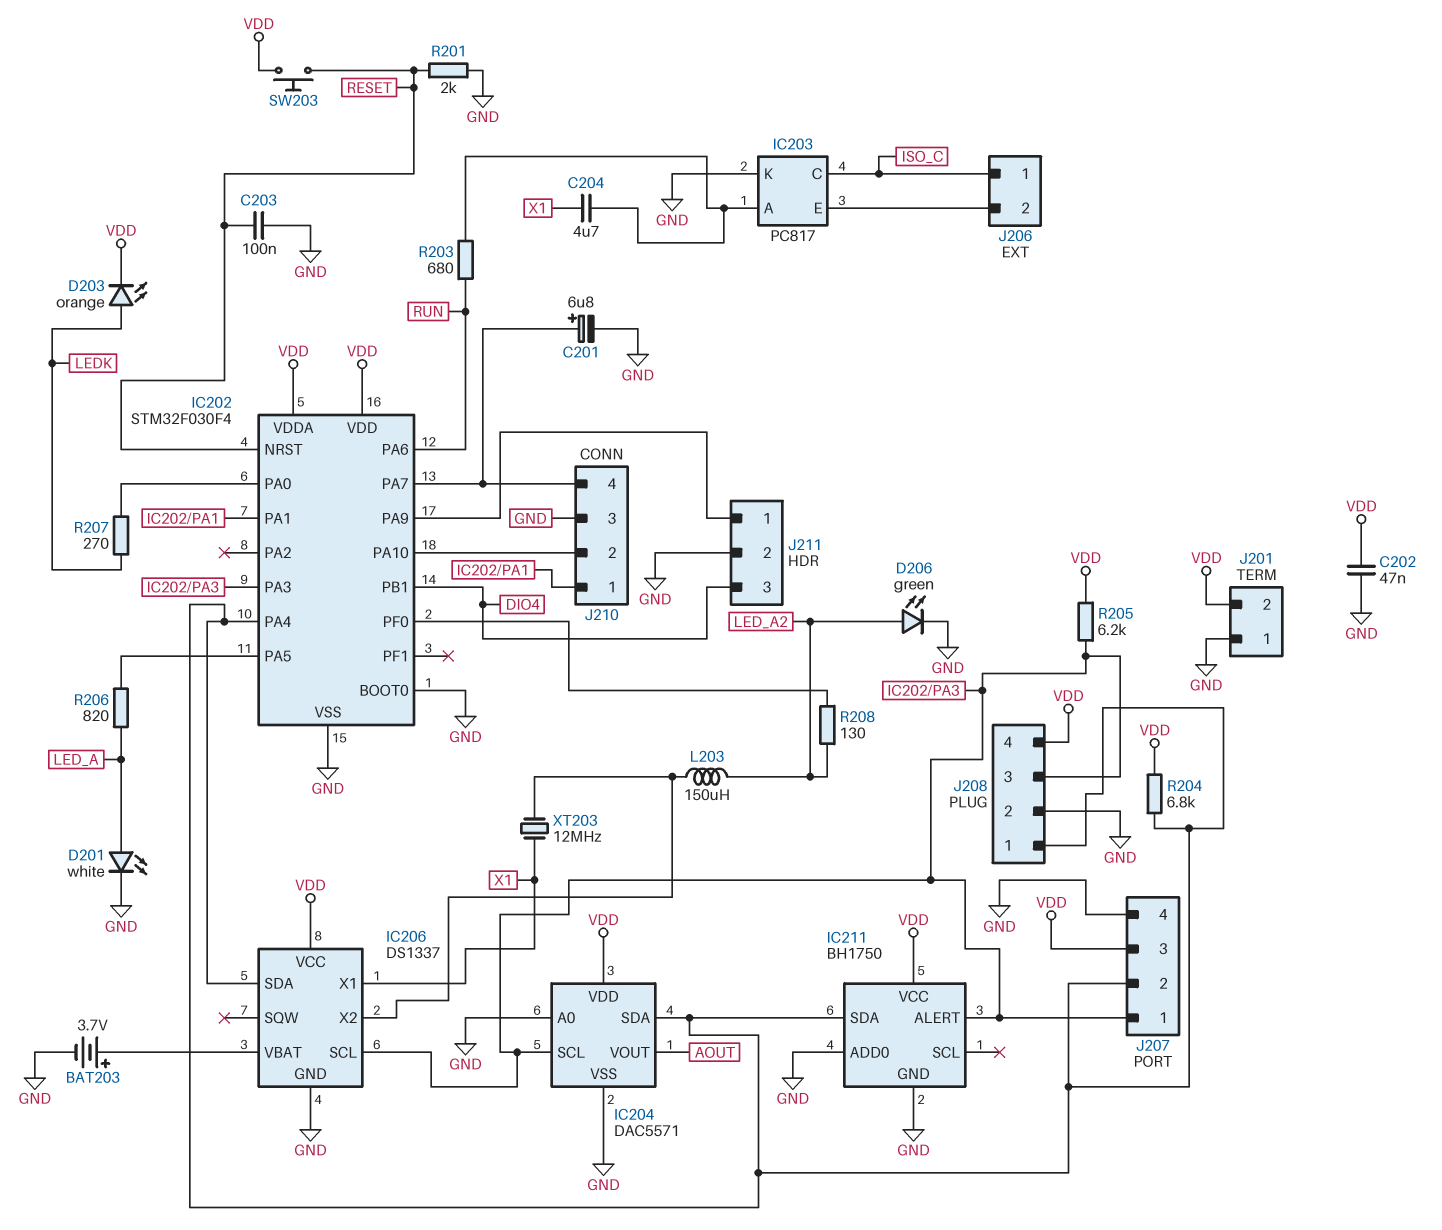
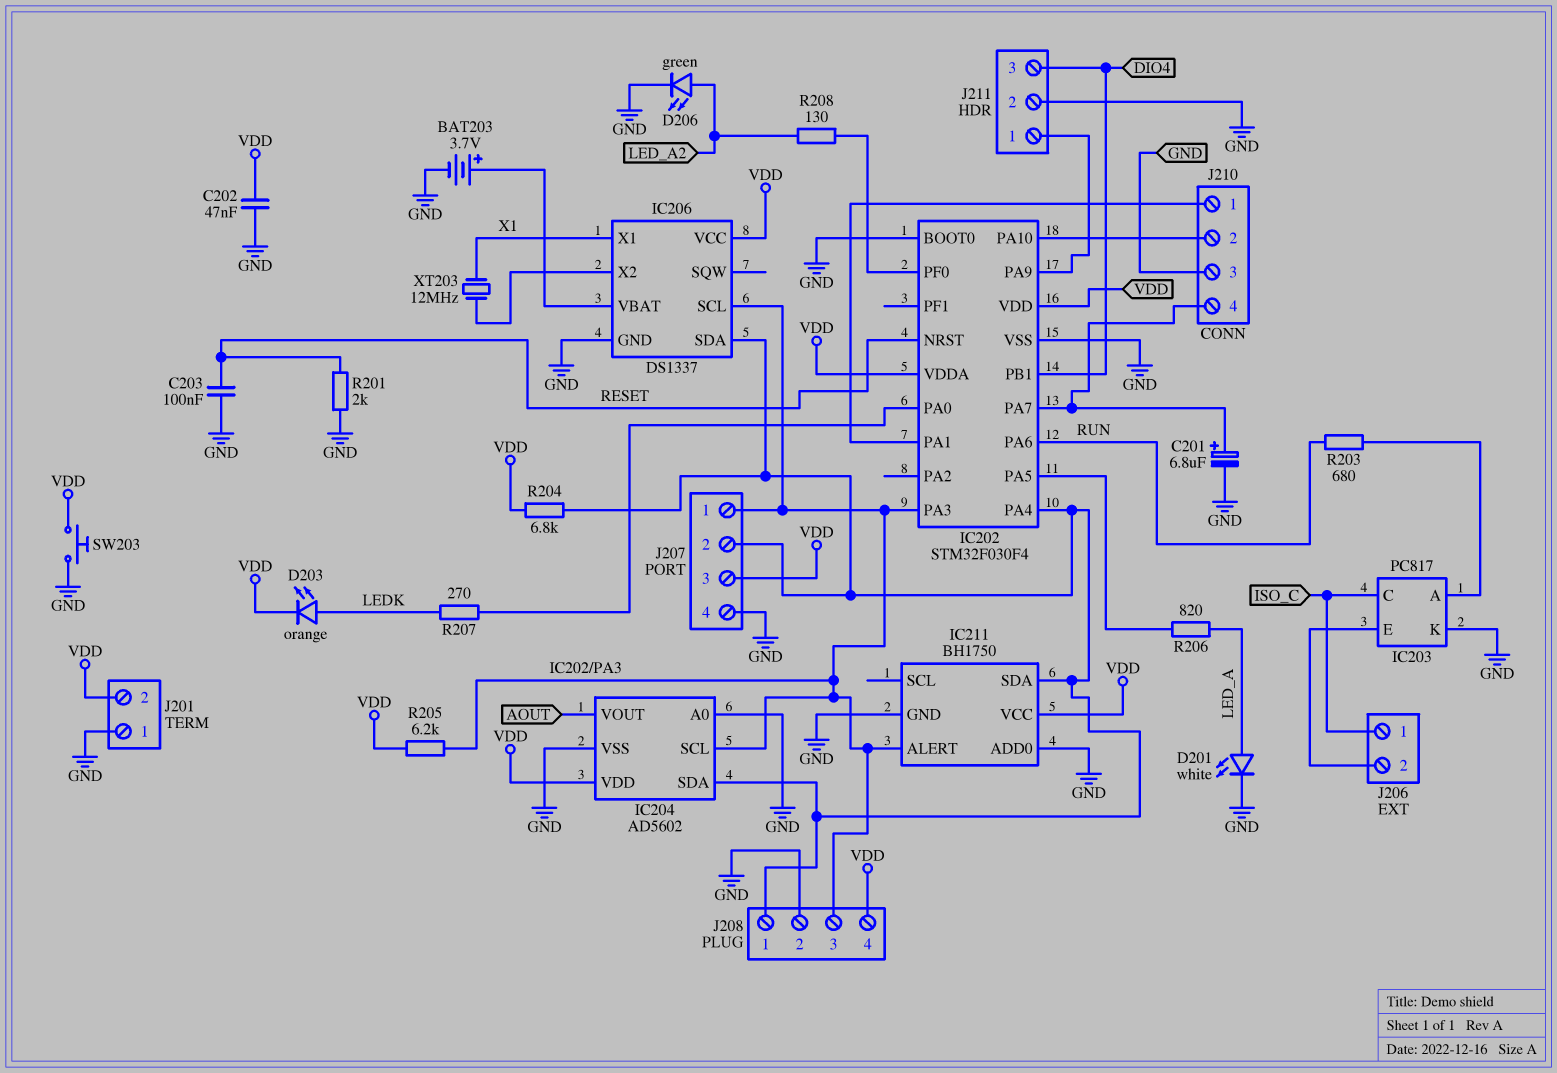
C204: 4.7uF (IC203/A, X1) -> none
IC204: DAC5571 -> AD5602
L203: 150uH (IC206/X2, LED_A2) -> none
SW203: button (RESET, VDD) -> button (GND, VDD)

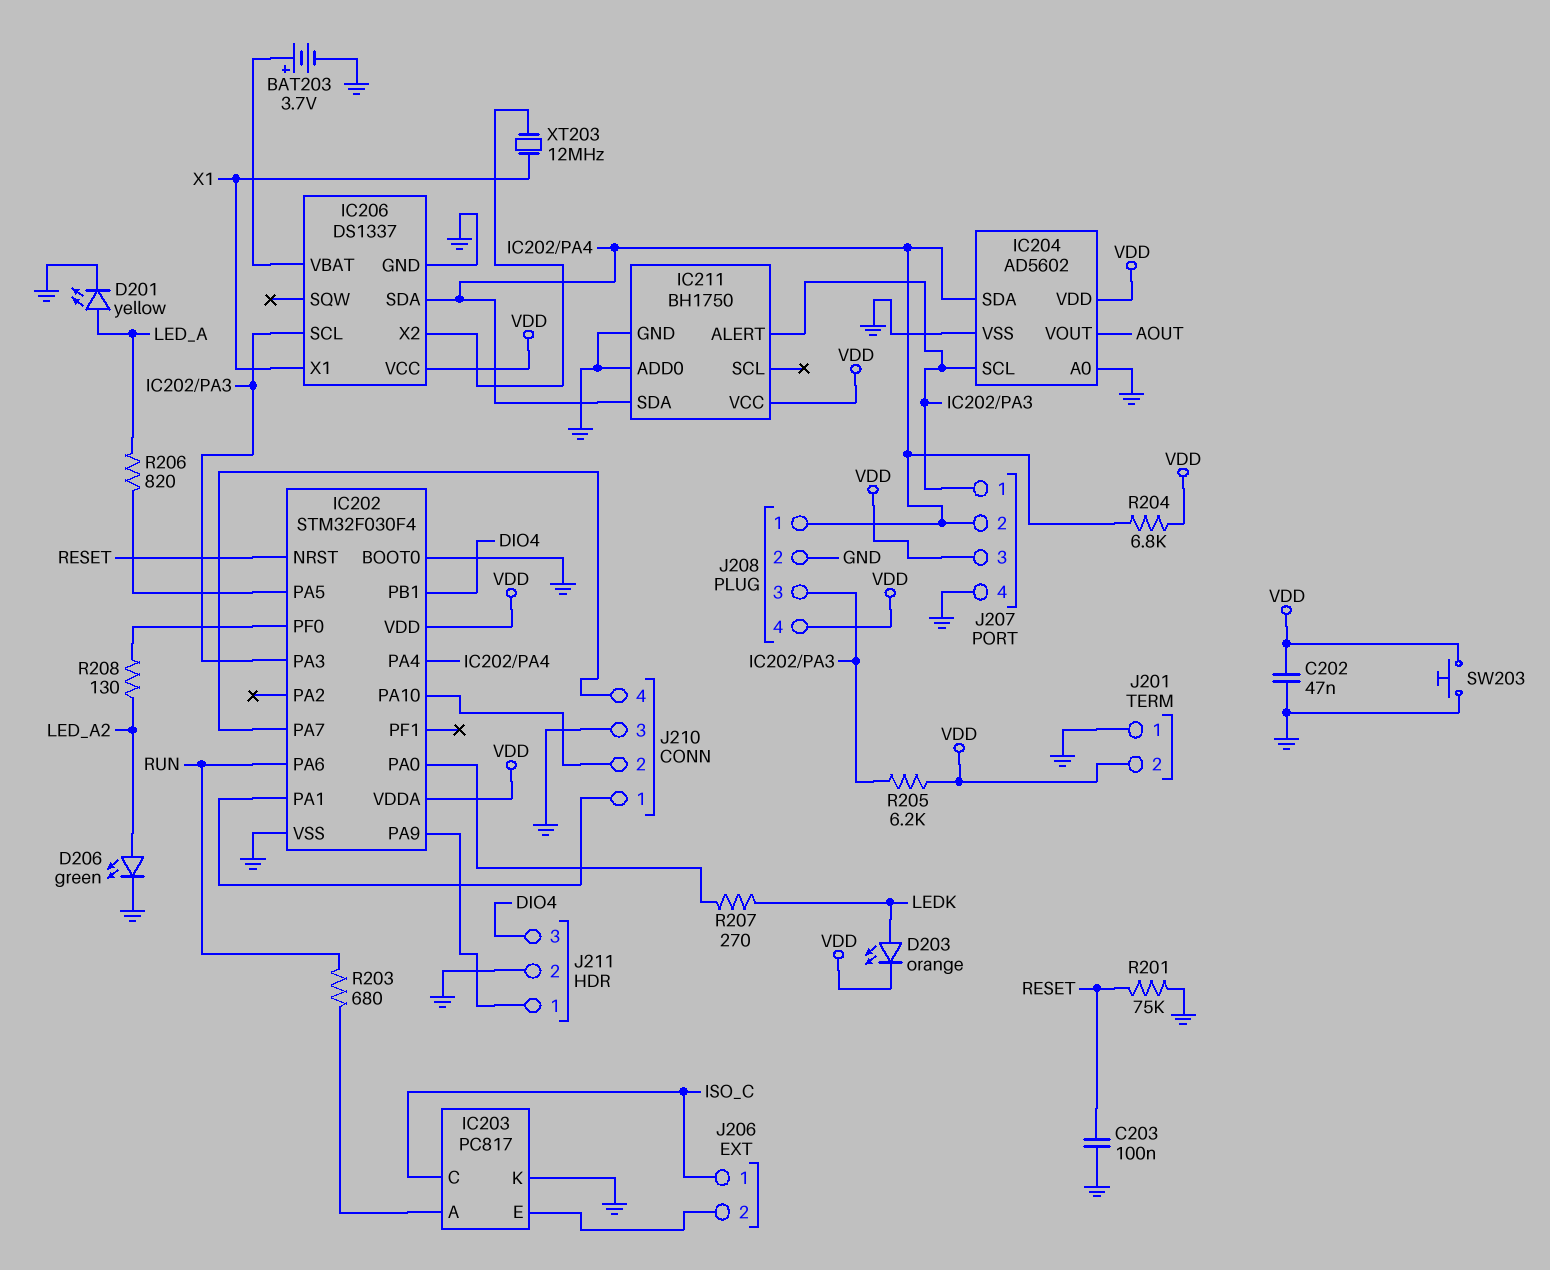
C201: 6.8uF (plus IC202/PA7, minus GND) -> none
D201: LED white (A LED_A, K GND) -> LED yellow (A LED_A, K GND)
R201: 2k (GND, RESET) -> 75k (GND, RESET)

